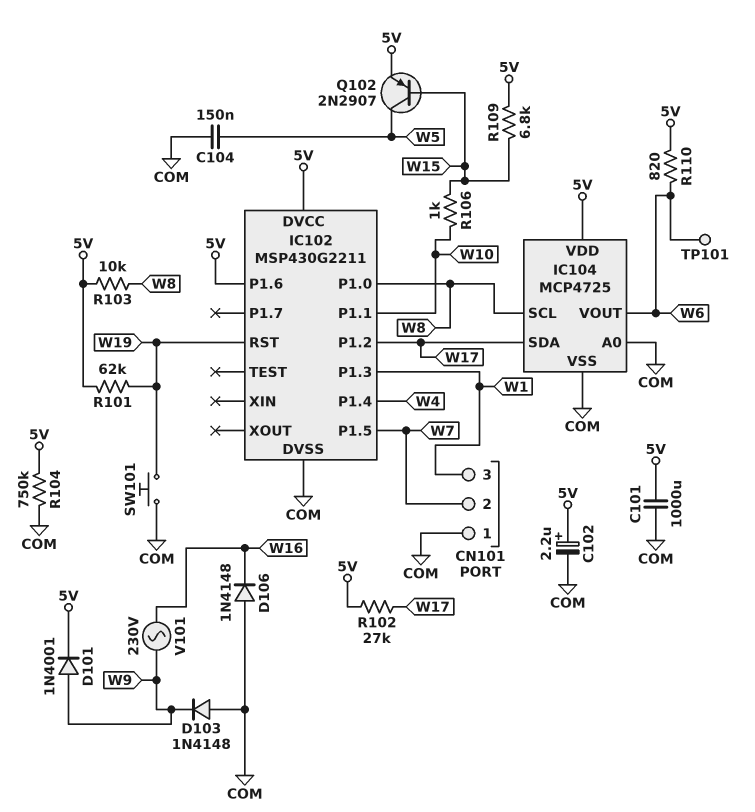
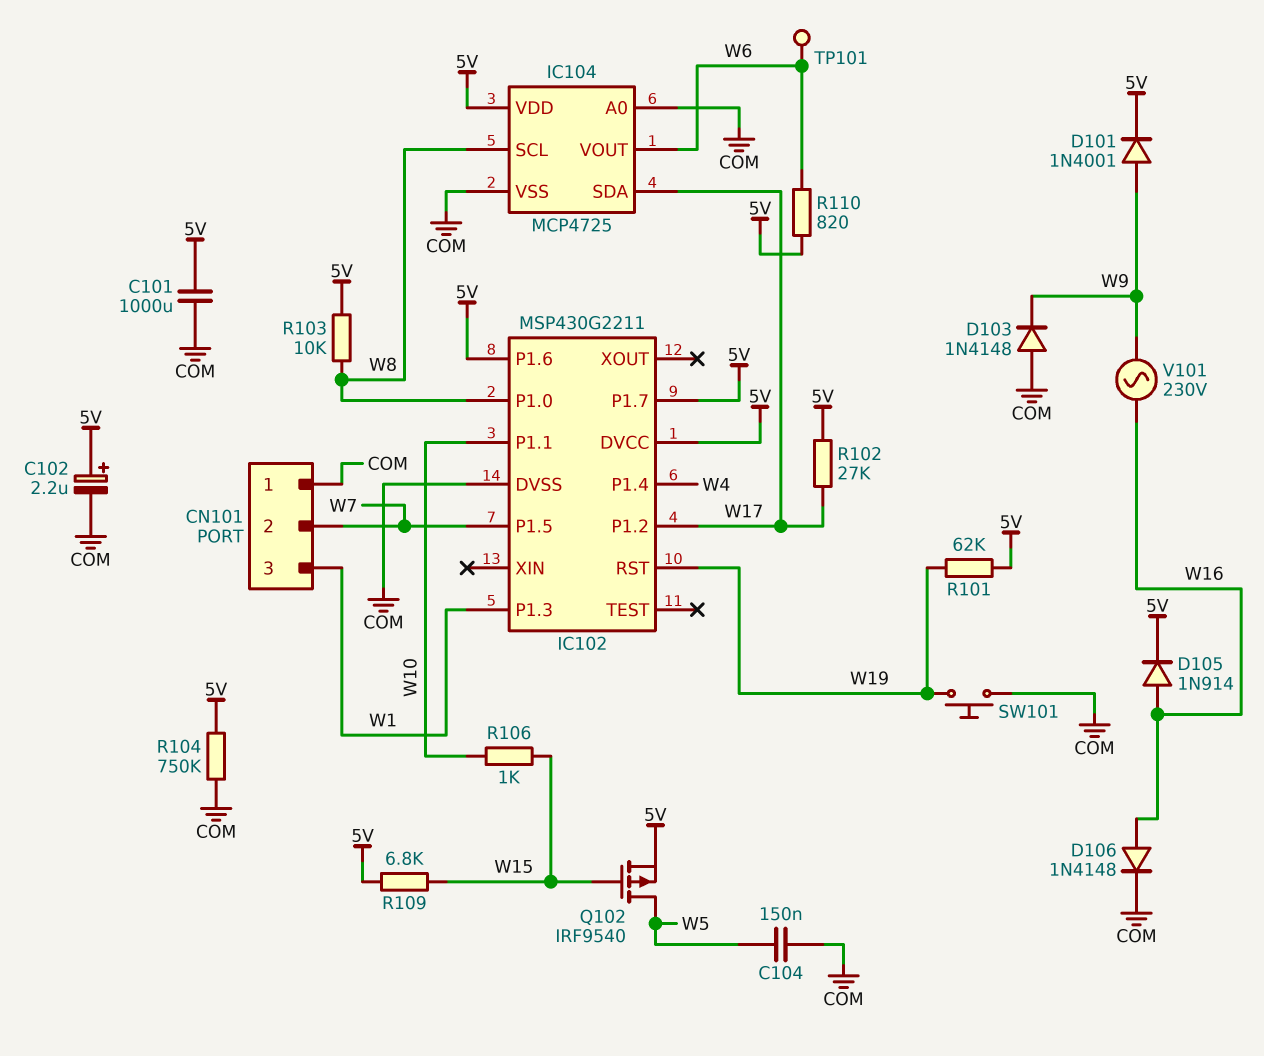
D105: none -> diode 1N914 (A W16, K 5V)
D106: diode 1N4148 (A COM, K W16) -> diode 1N4148 (A W16, K COM)
IC102 pin P1.7: none -> 5V
Q102: PNP 2N2907 (B W15, C W5, E 5V) -> PMOS IRF9540 (G W15, D W5, S 5V)

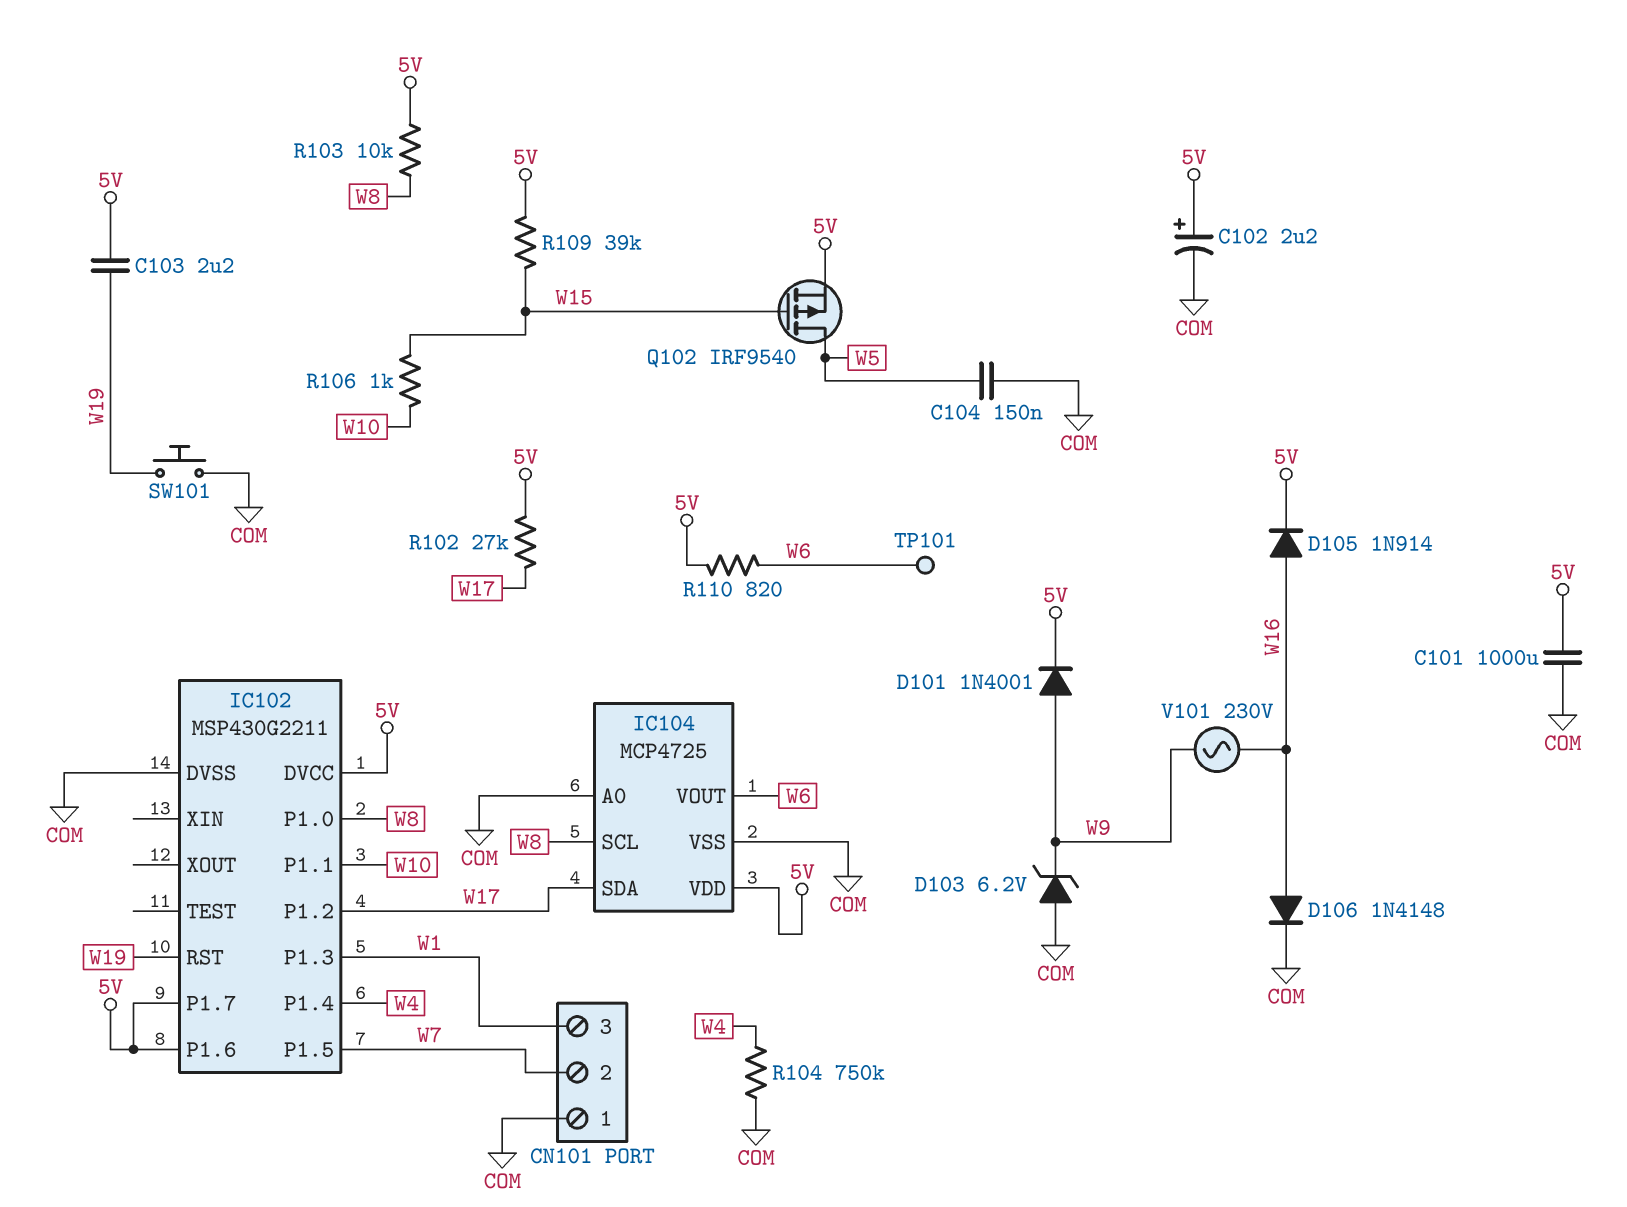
C103: none -> 2.2uF (5V, W19)
D103: diode 1N4148 (A COM, K W9) -> zener 6.2V (A COM, K W9)
R101: 62k (5V, W19) -> none
R104: 750k (5V, COM) -> 750k (COM, W4)
R109: 6.8k (5V, W15) -> 39k (5V, W15)

